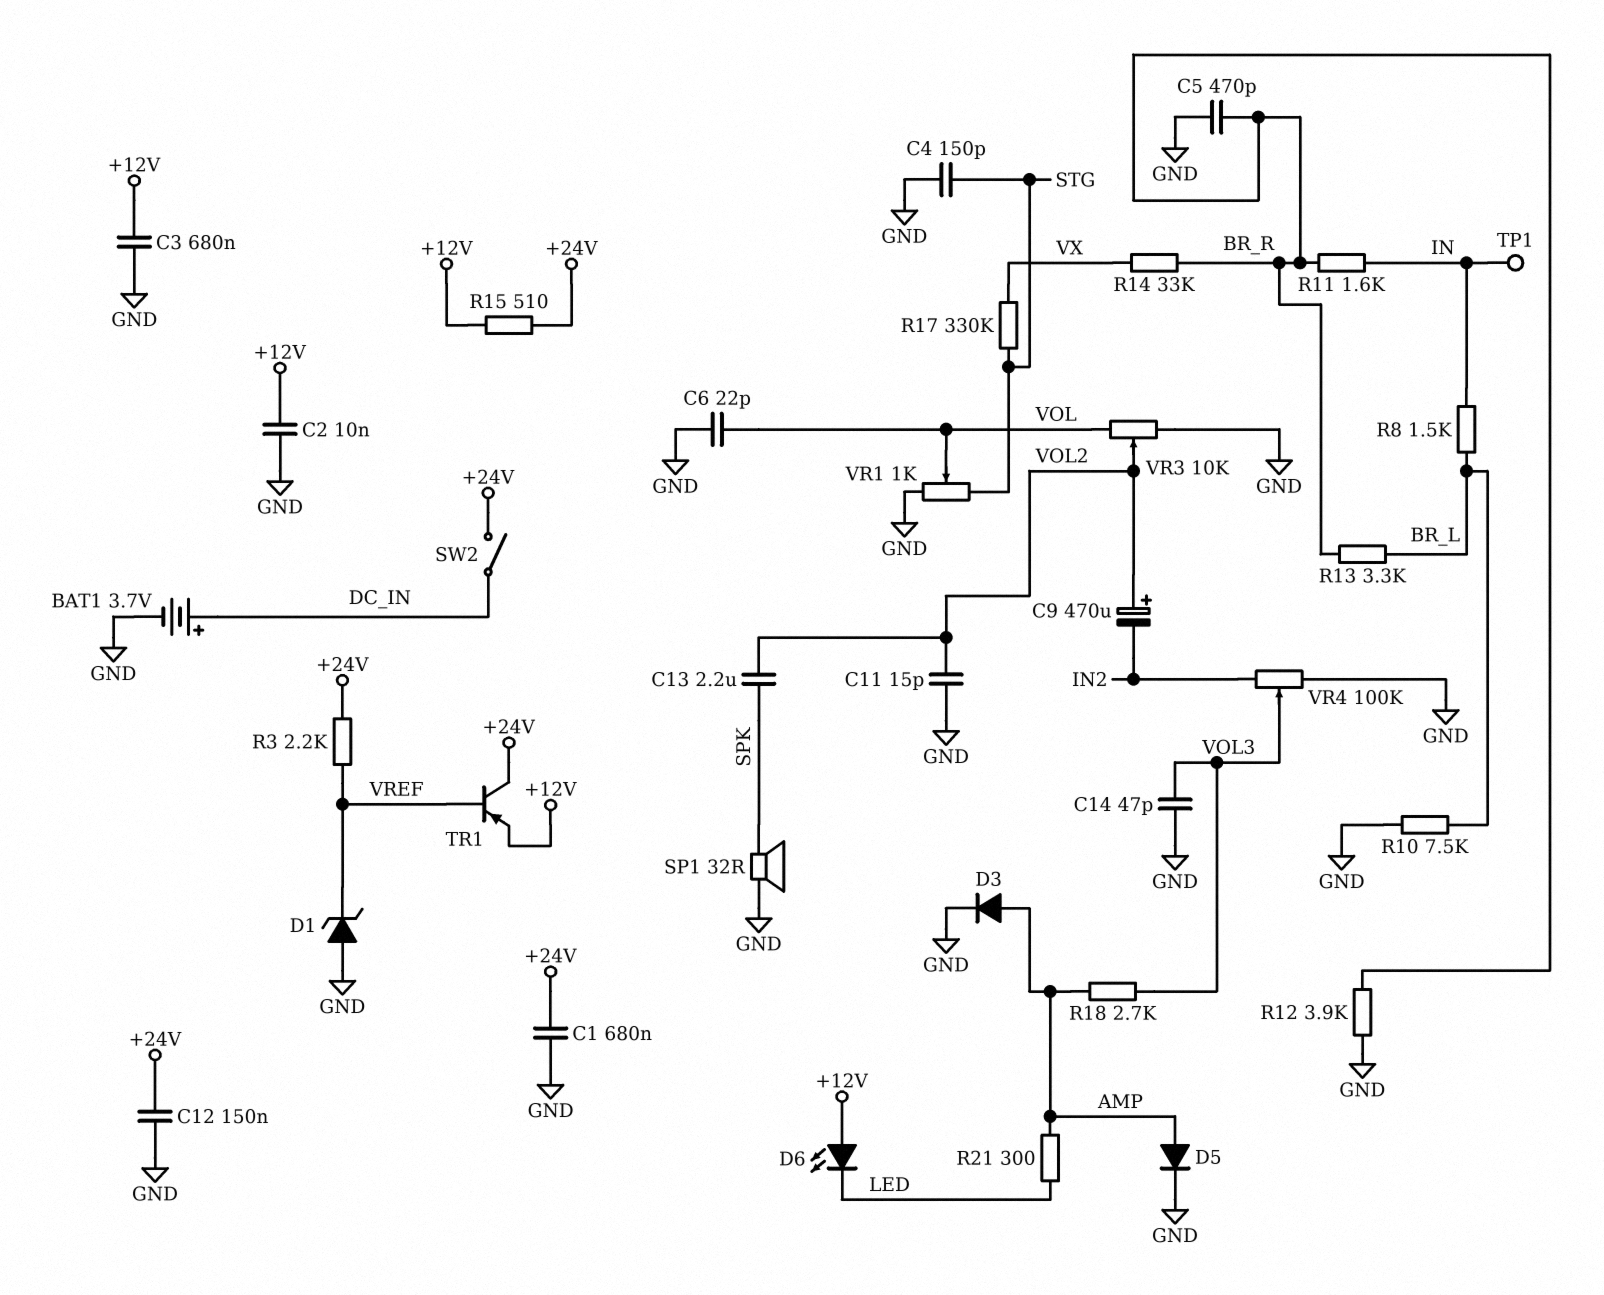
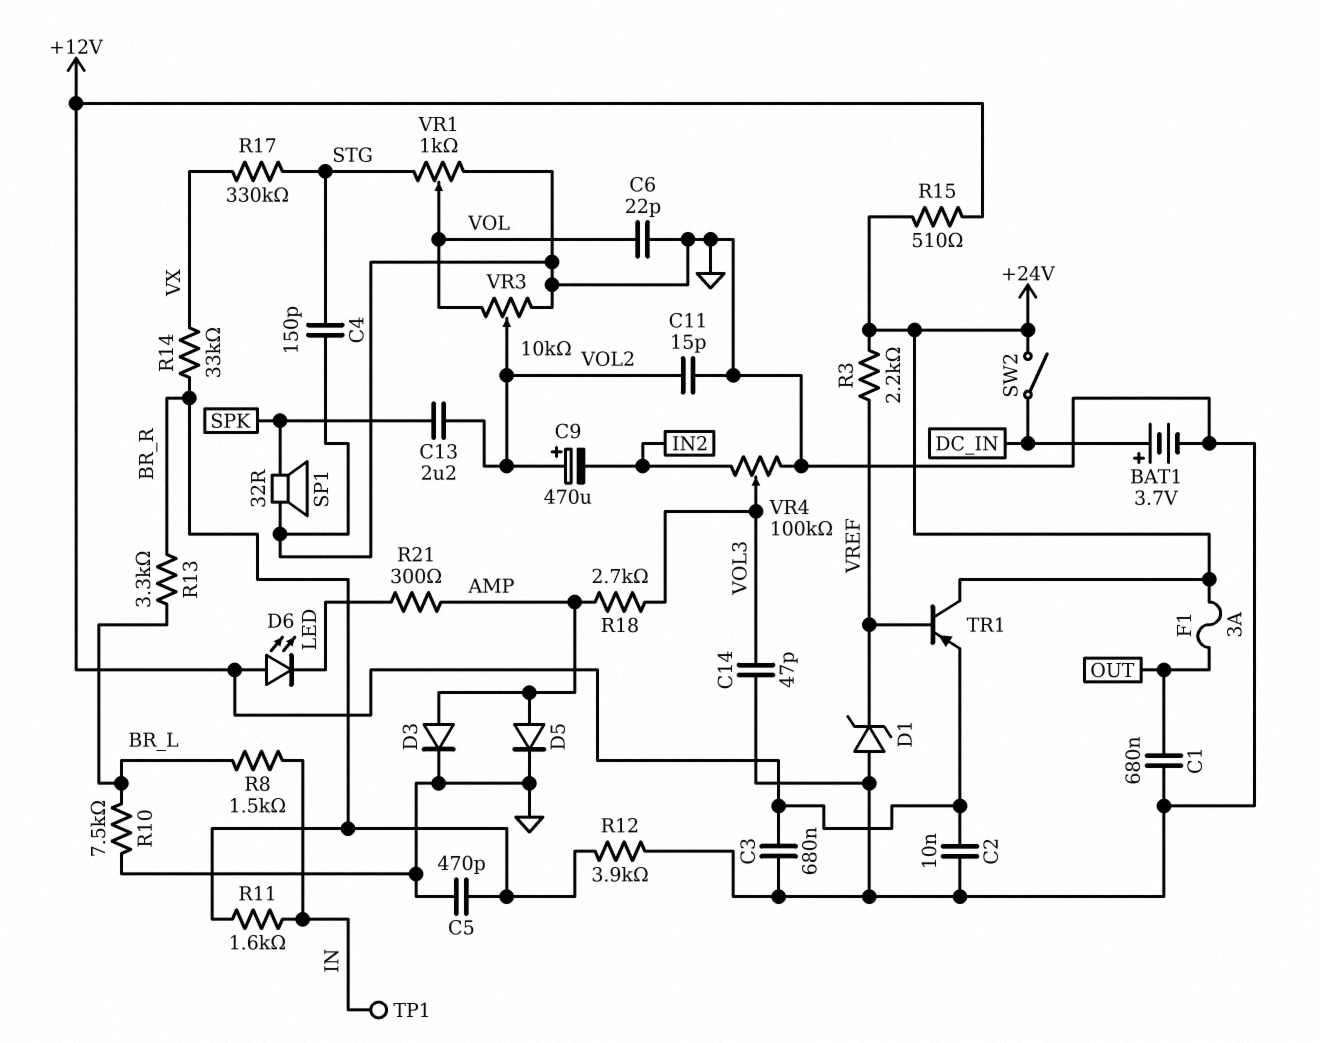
C1: 680nF (+24V, GND) -> 680nF (GND, OUT)
C12: 150nF (+24V, GND) -> none
F1: none -> 3A (+24V, OUT)

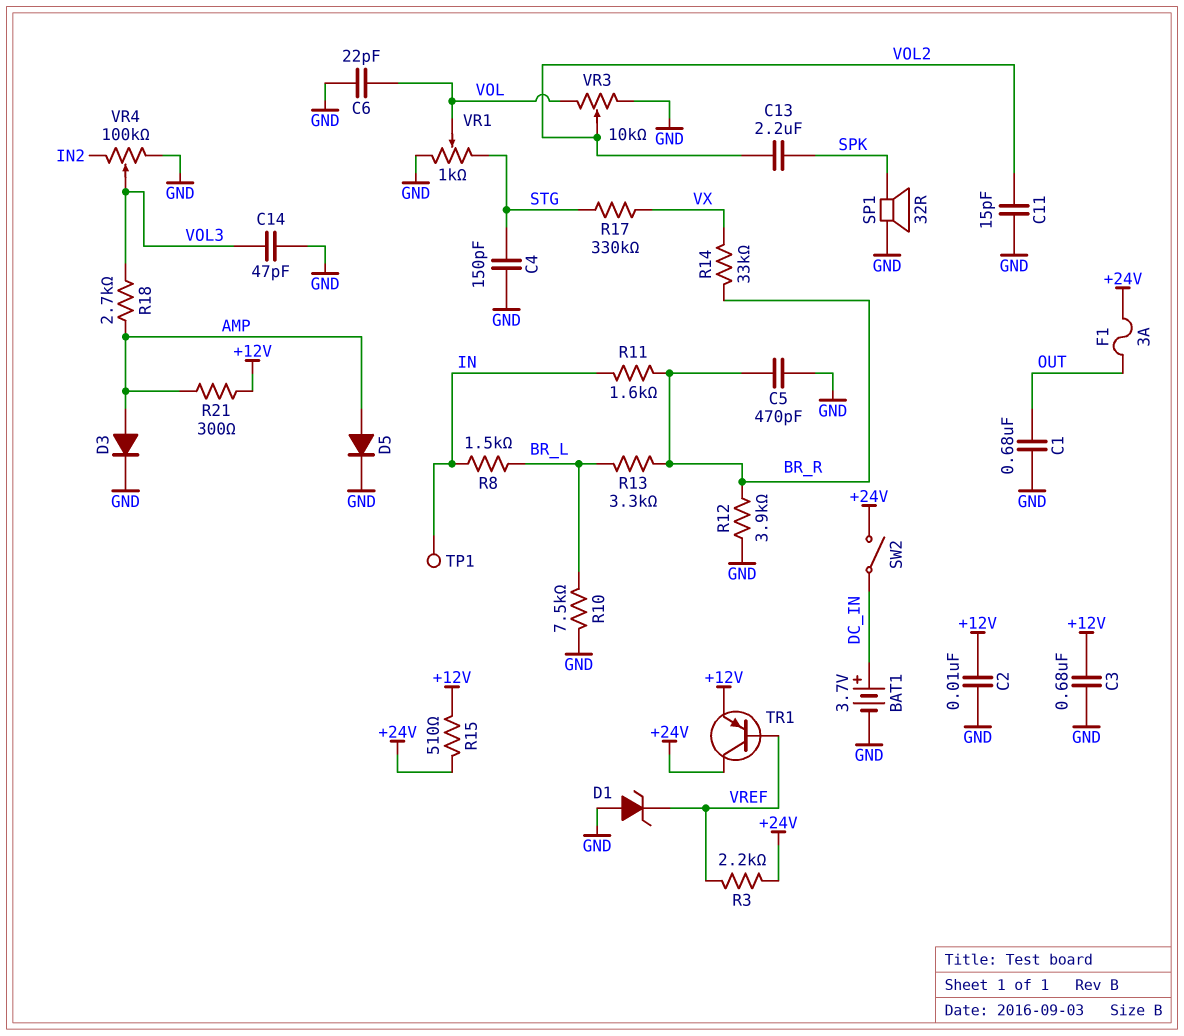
C9: 470uF (plus VOL2, minus IN2) -> none
D6: LED (A +12V, K LED) -> none
R21: 300 (AMP, LED) -> 300 (+12V, AMP)

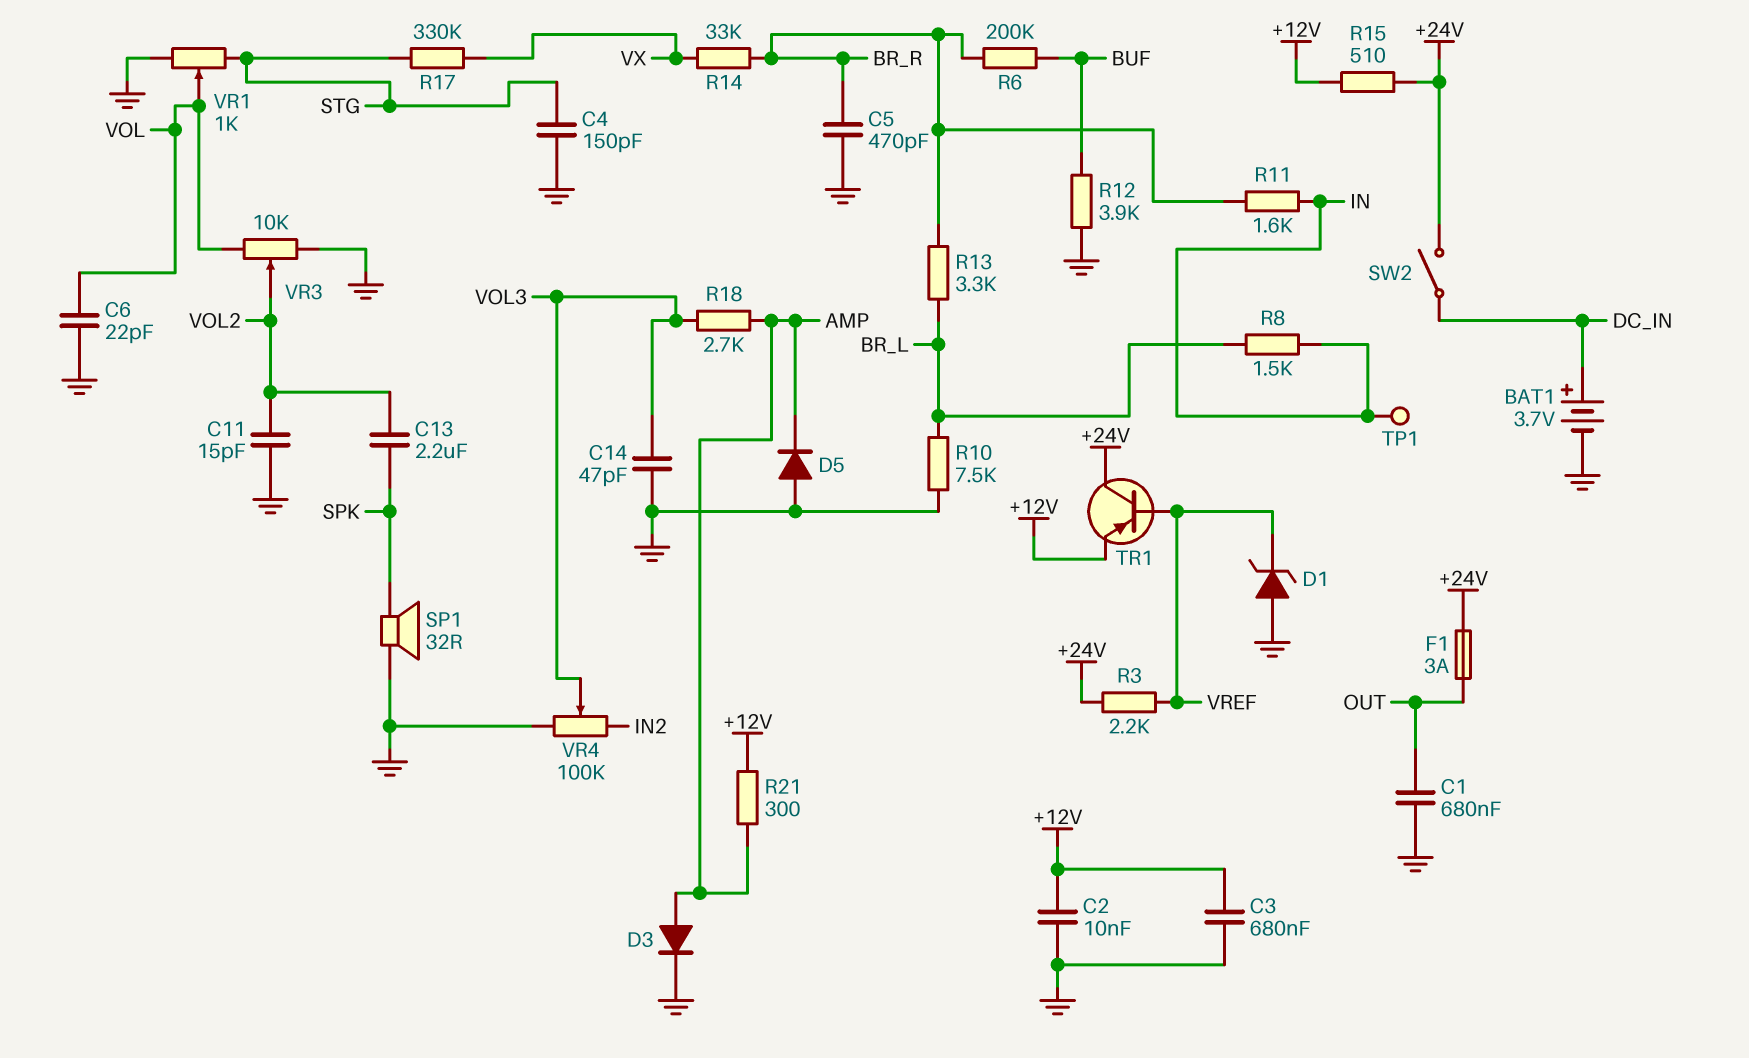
D5: diode (A AMP, K GND) -> diode (A GND, K AMP)
R6: none -> 200k (BR_R, BUF)
R12: 3.9k (BR_R, GND) -> 3.9k (BUF, GND)

